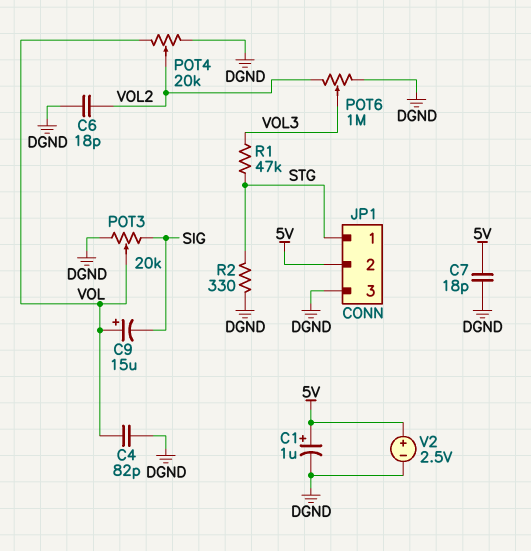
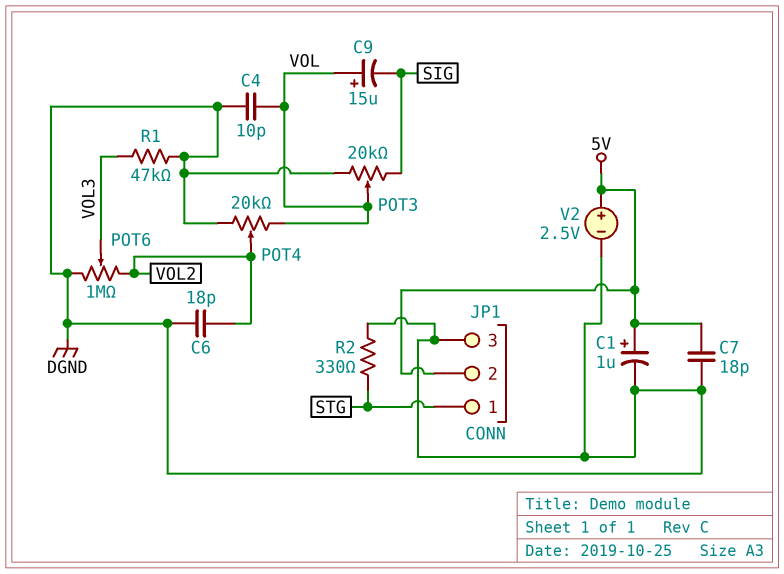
C4: 82pF (DGND, VOL) -> 10pF (DGND, VOL)
R1: 47k (STG, VOL3) -> 47k (DGND, VOL3)

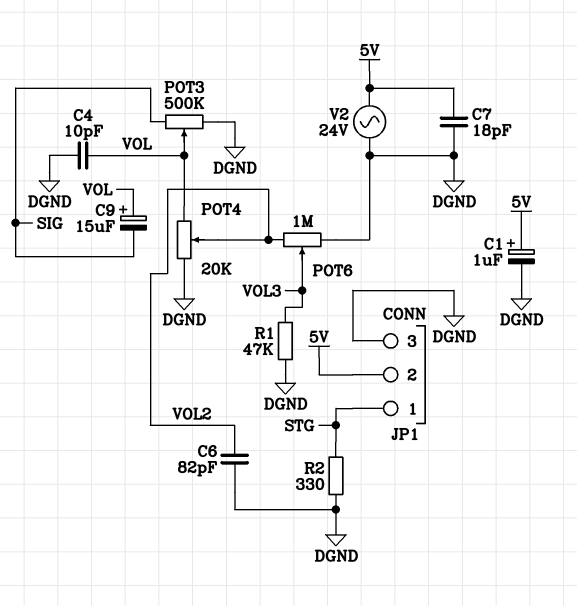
C6: 18pF (DGND, VOL2) -> 82pF (DGND, VOL2)
POT3: 20k (DGND, SIG, wiper VOL) -> 500k (DGND, SIG, wiper VOL)
V2: 2.5V (plus 5V, minus DGND) -> AC 24V (5V, DGND)

